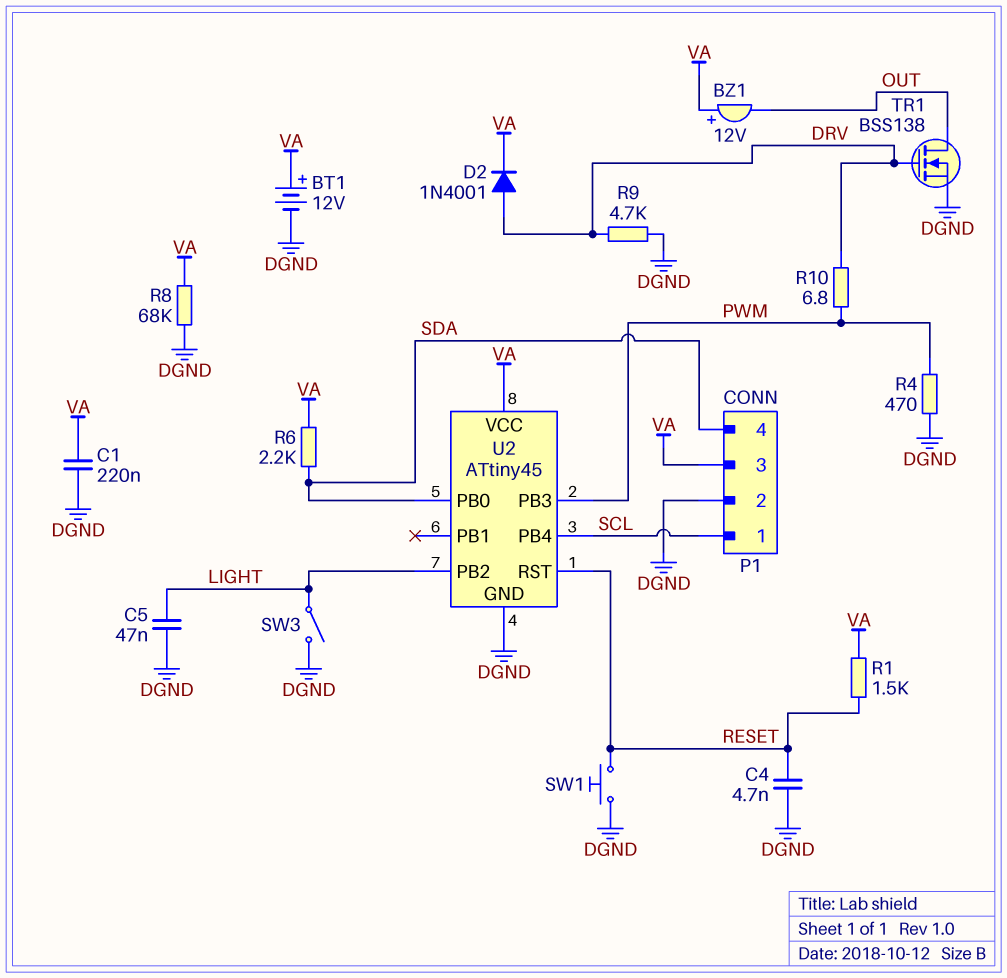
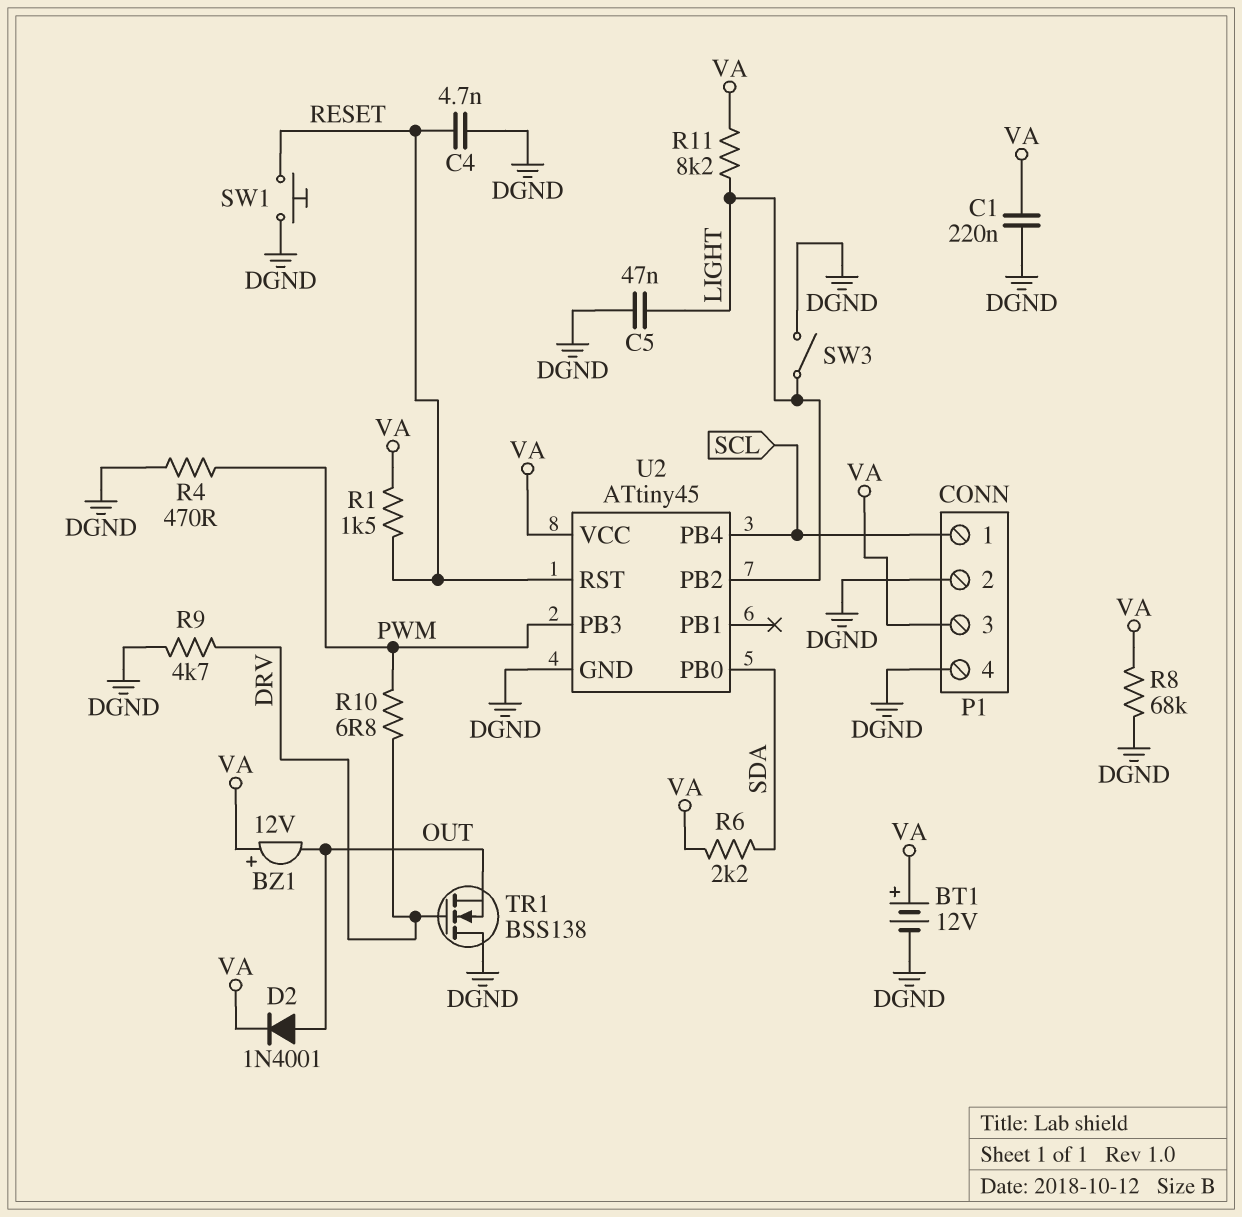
D2: diode 1N4001 (A DRV, K VA) -> diode 1N4001 (A OUT, K VA)
P1 pin 4: SDA -> DGND
R11: none -> 8.2k (LIGHT, VA)
TR1: NMOS BSS138 (G DRV, D OUT, S DGND) -> NMOS BSS138 (G DRV, D DGND, S OUT)

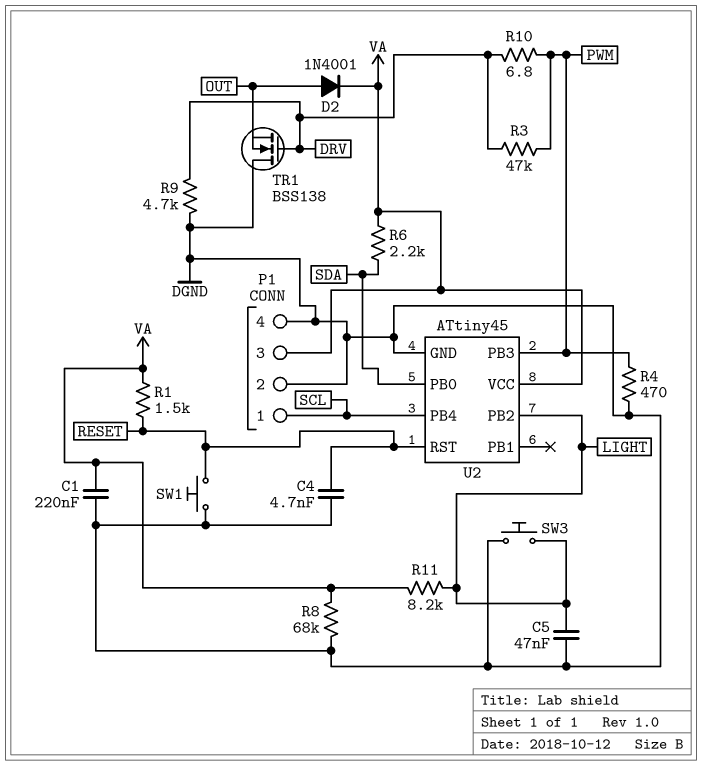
BT1: 12V (plus VA, minus DGND) -> none
BZ1: buzzer 12V (plus VA, minus OUT) -> none
R3: none -> 47k (DRV, PWM)
SW3: switch (DGND, LIGHT) -> button (DGND, LIGHT)

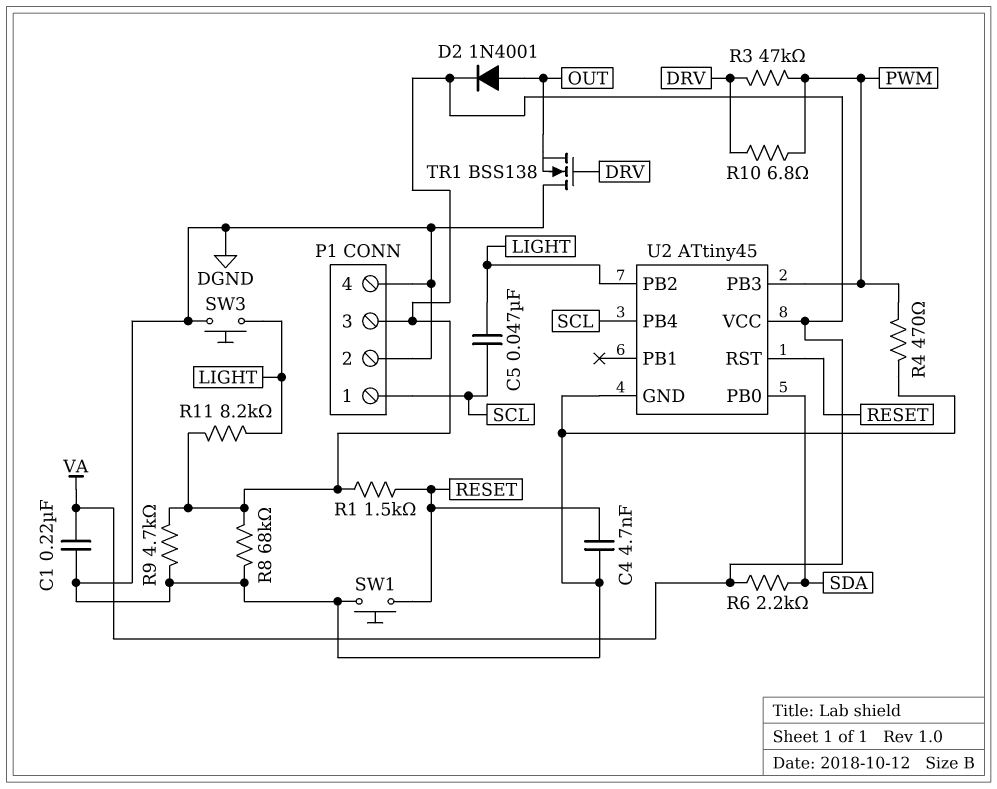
C5: 47nF (DGND, LIGHT) -> 47nF (LIGHT, SCL)
R9: 4.7k (DGND, DRV) -> 4.7k (DGND, VA)

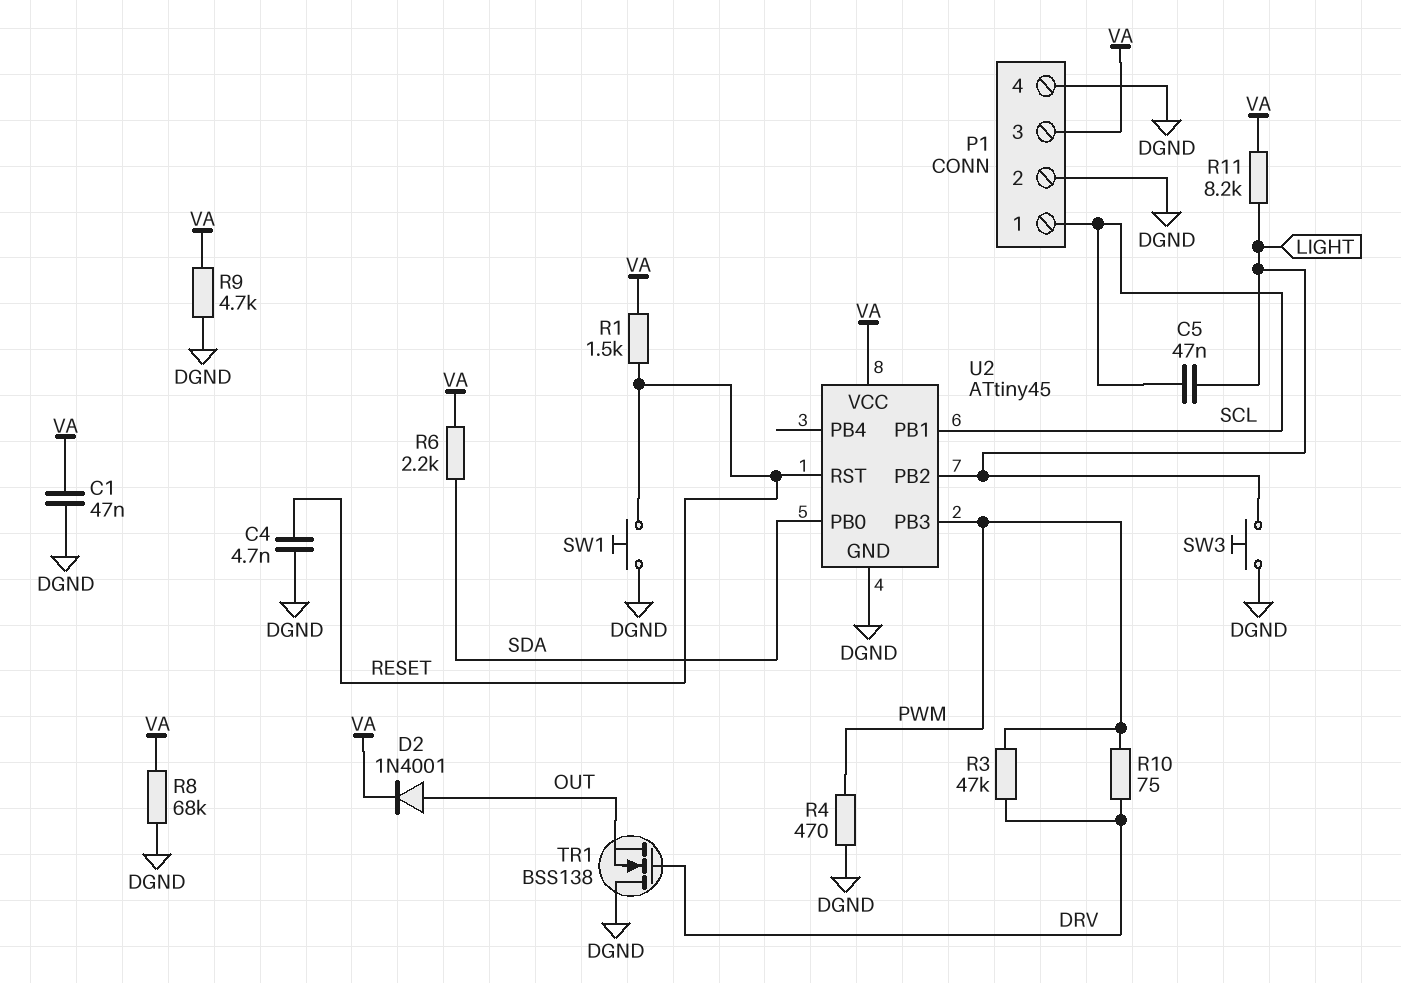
C1: 220nF (DGND, VA) -> 47nF (DGND, VA)
R10: 6.8 (DRV, PWM) -> 75 (DRV, PWM)
U2 pin PB1: none -> SCL
U2 pin PB4: SCL -> none

